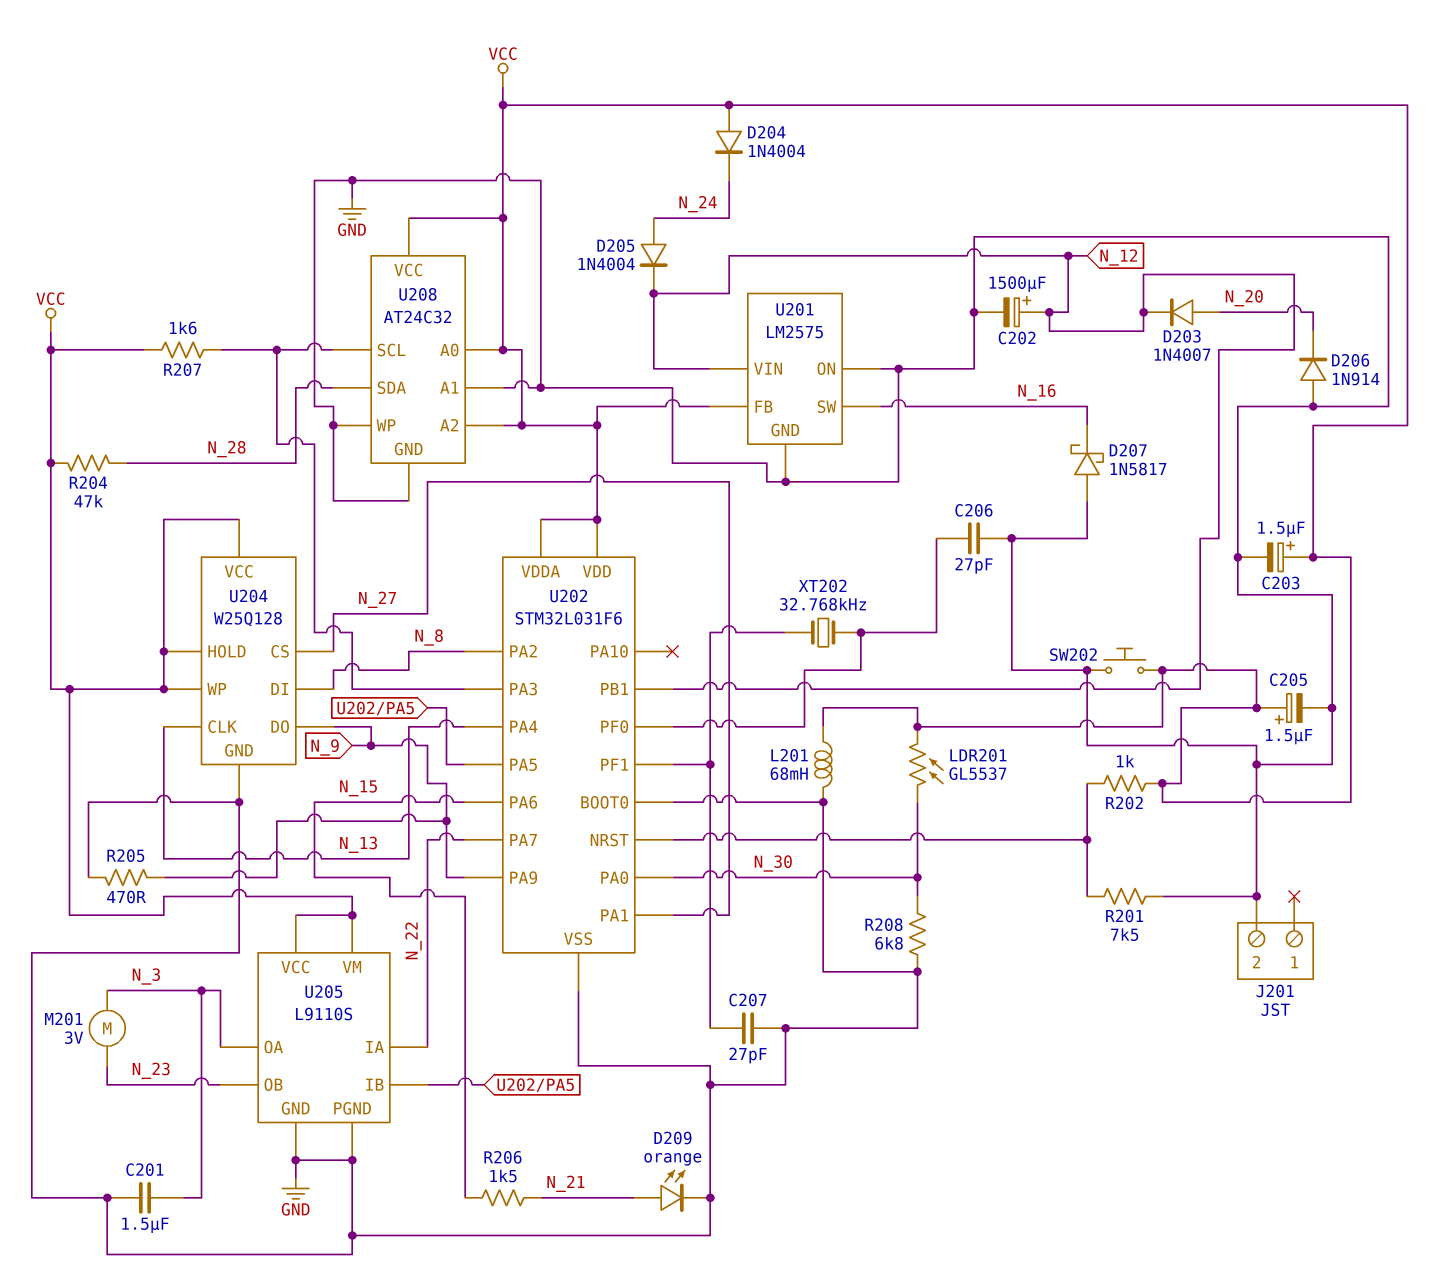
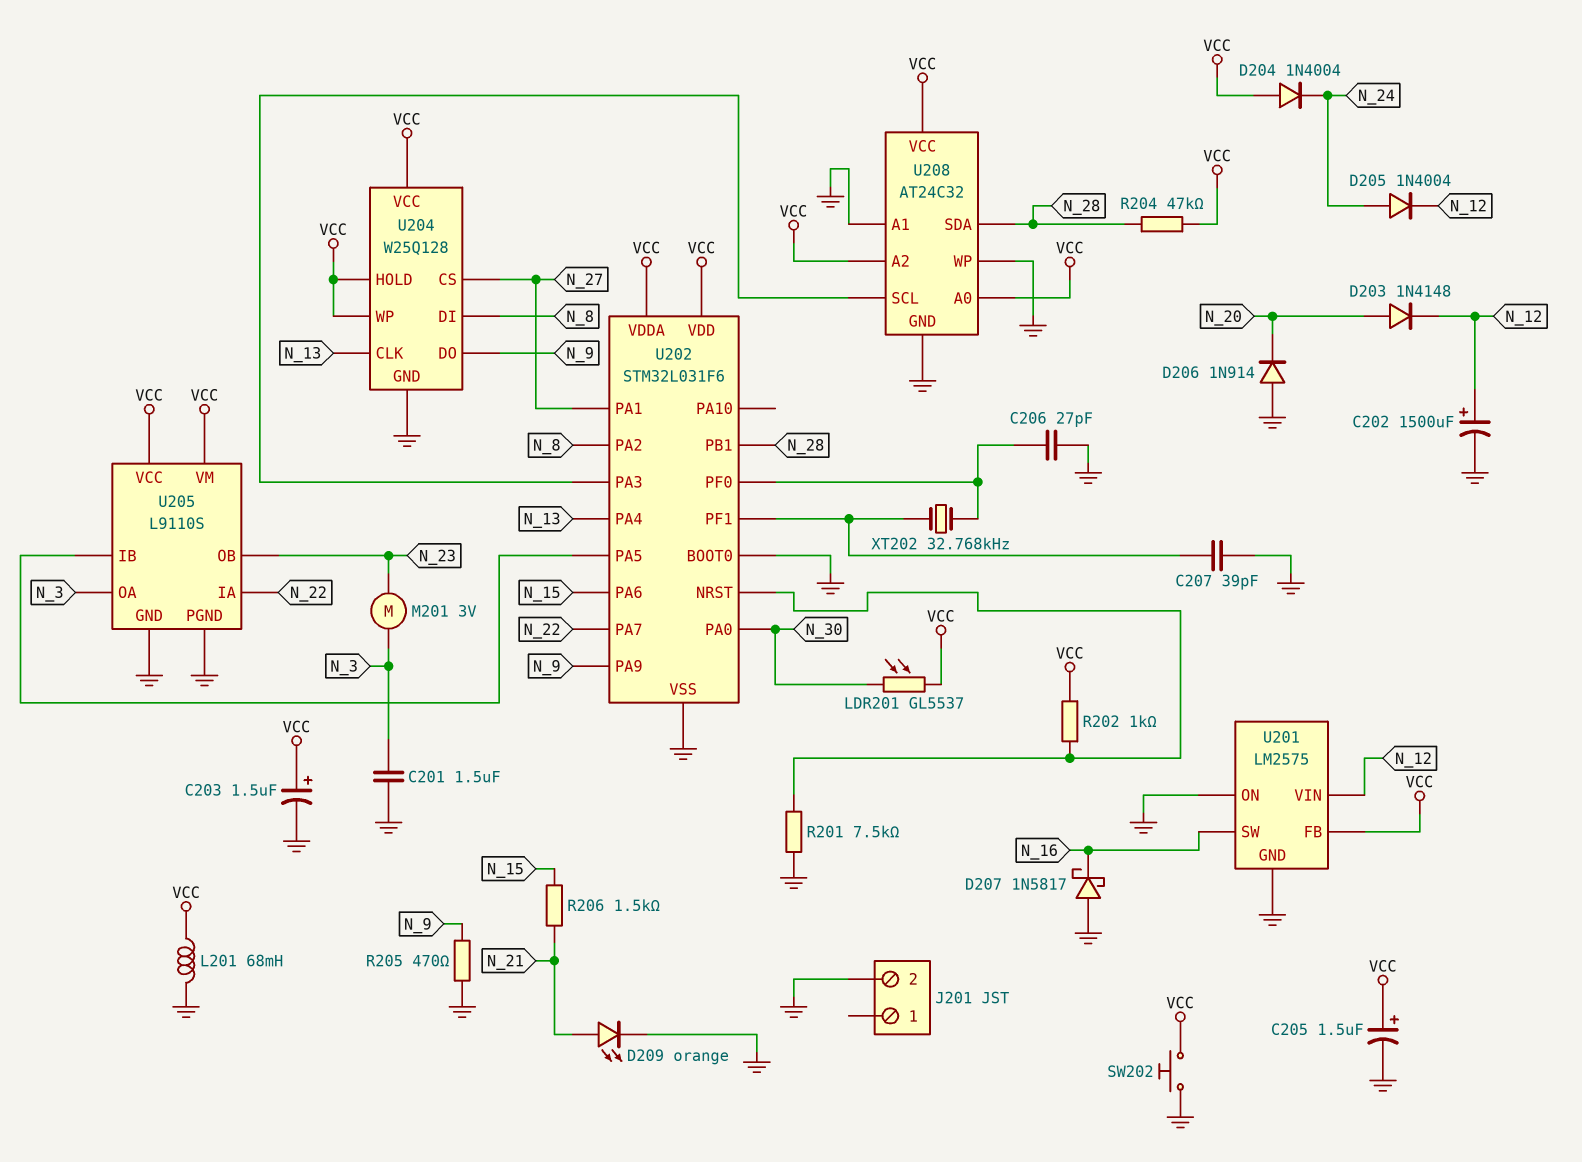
C207: 27pF (GND, U202/PF1) -> 39pF (GND, U202/PF1)
D203: diode 1N4007 (A N_20, K N_12) -> diode 1N4148 (A N_20, K N_12)
R207: 1.6k (U202/PA3, VCC) -> none
R208: 6.8k (GND, N_30) -> none
U202 pin PB1: N_12 -> N_28

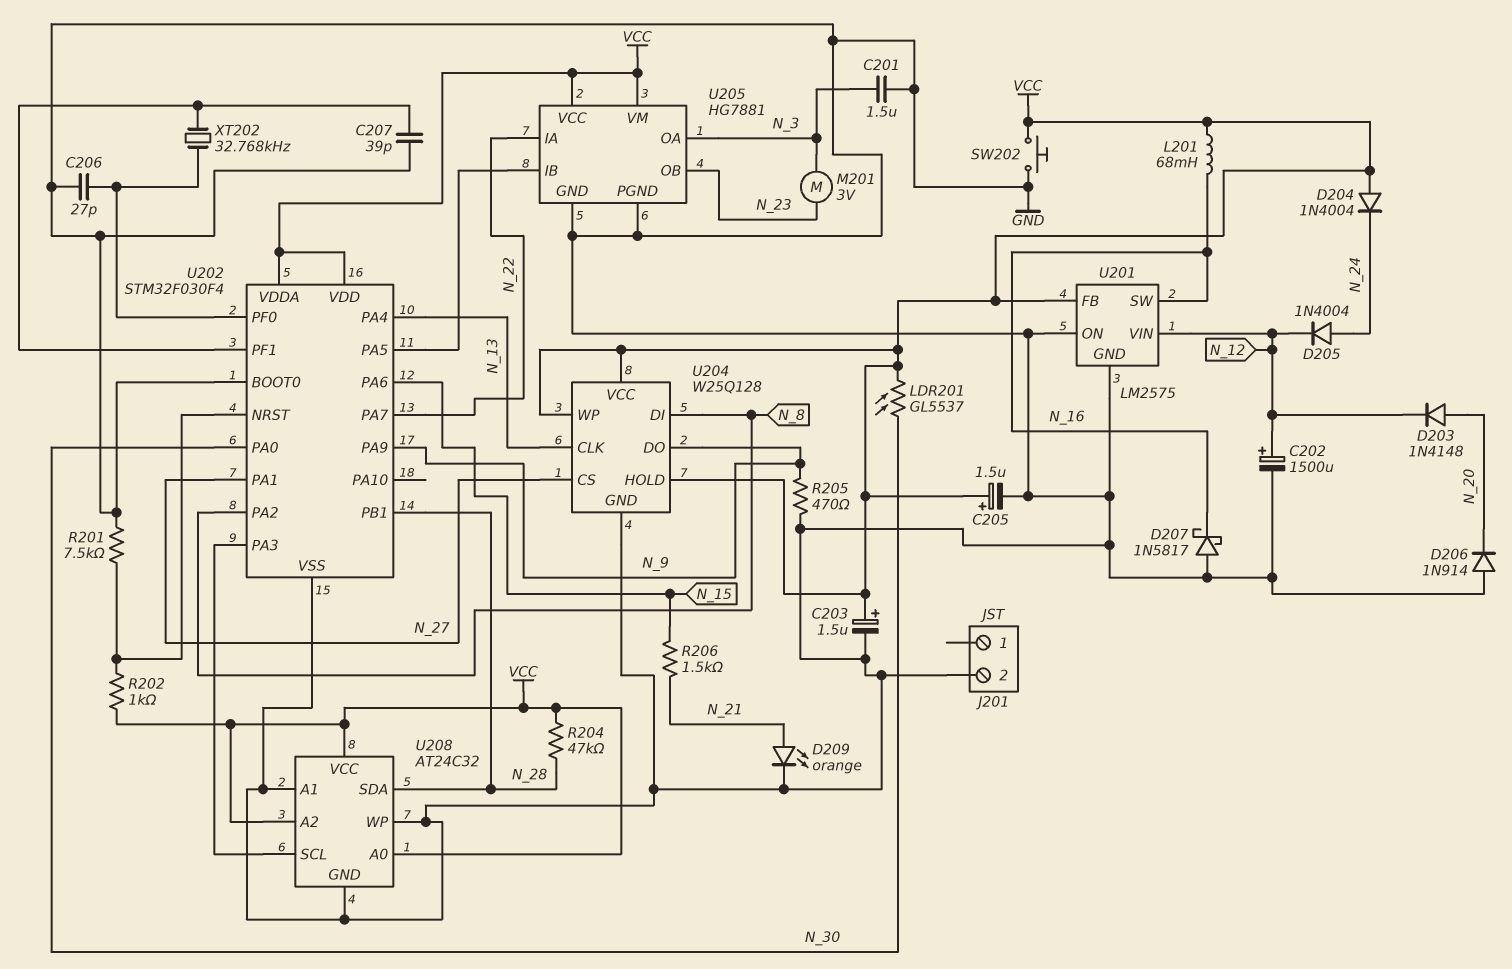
L201: 68mH (GND, VCC) -> 68mH (N_16, VCC)
U202: STM32L031F6 -> STM32F030F4
U205: L9110S -> HG7881

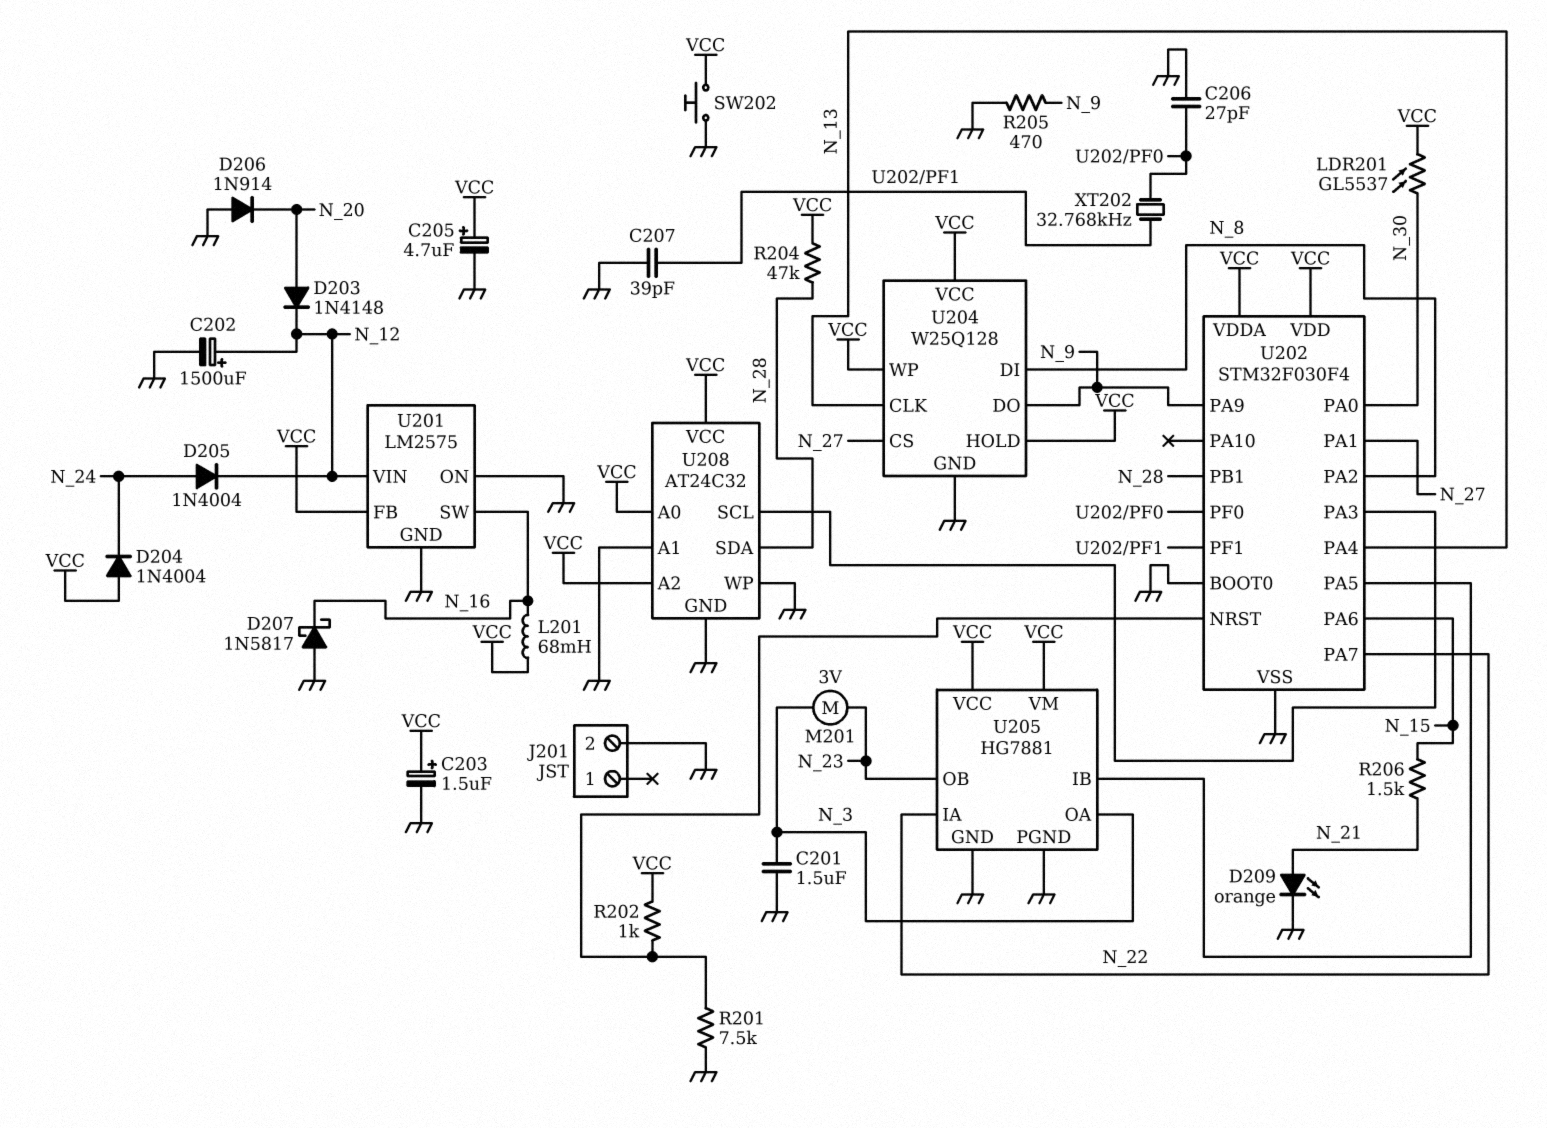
C205: 1.5uF (plus VCC, minus GND) -> 4.7uF (plus VCC, minus GND)

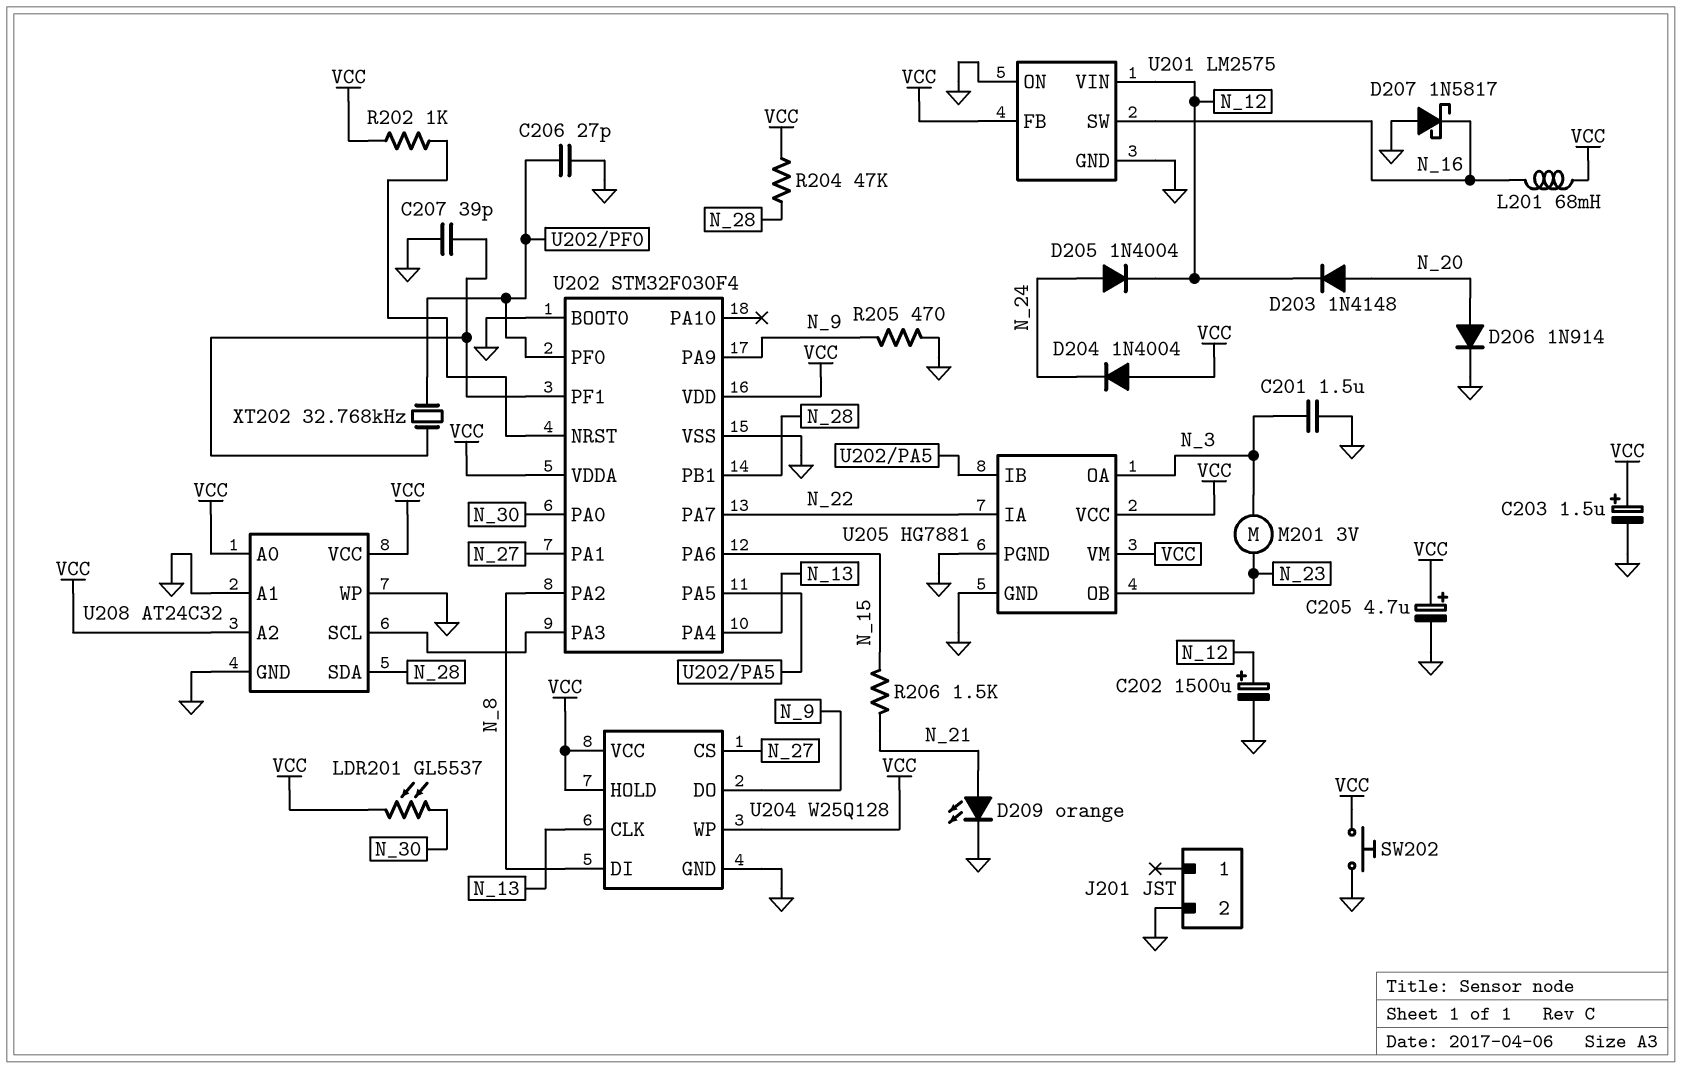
D206: diode 1N914 (A GND, K N_20) -> diode 1N914 (A N_20, K GND)
R201: 7.5k (GND, U202/NRST) -> none

